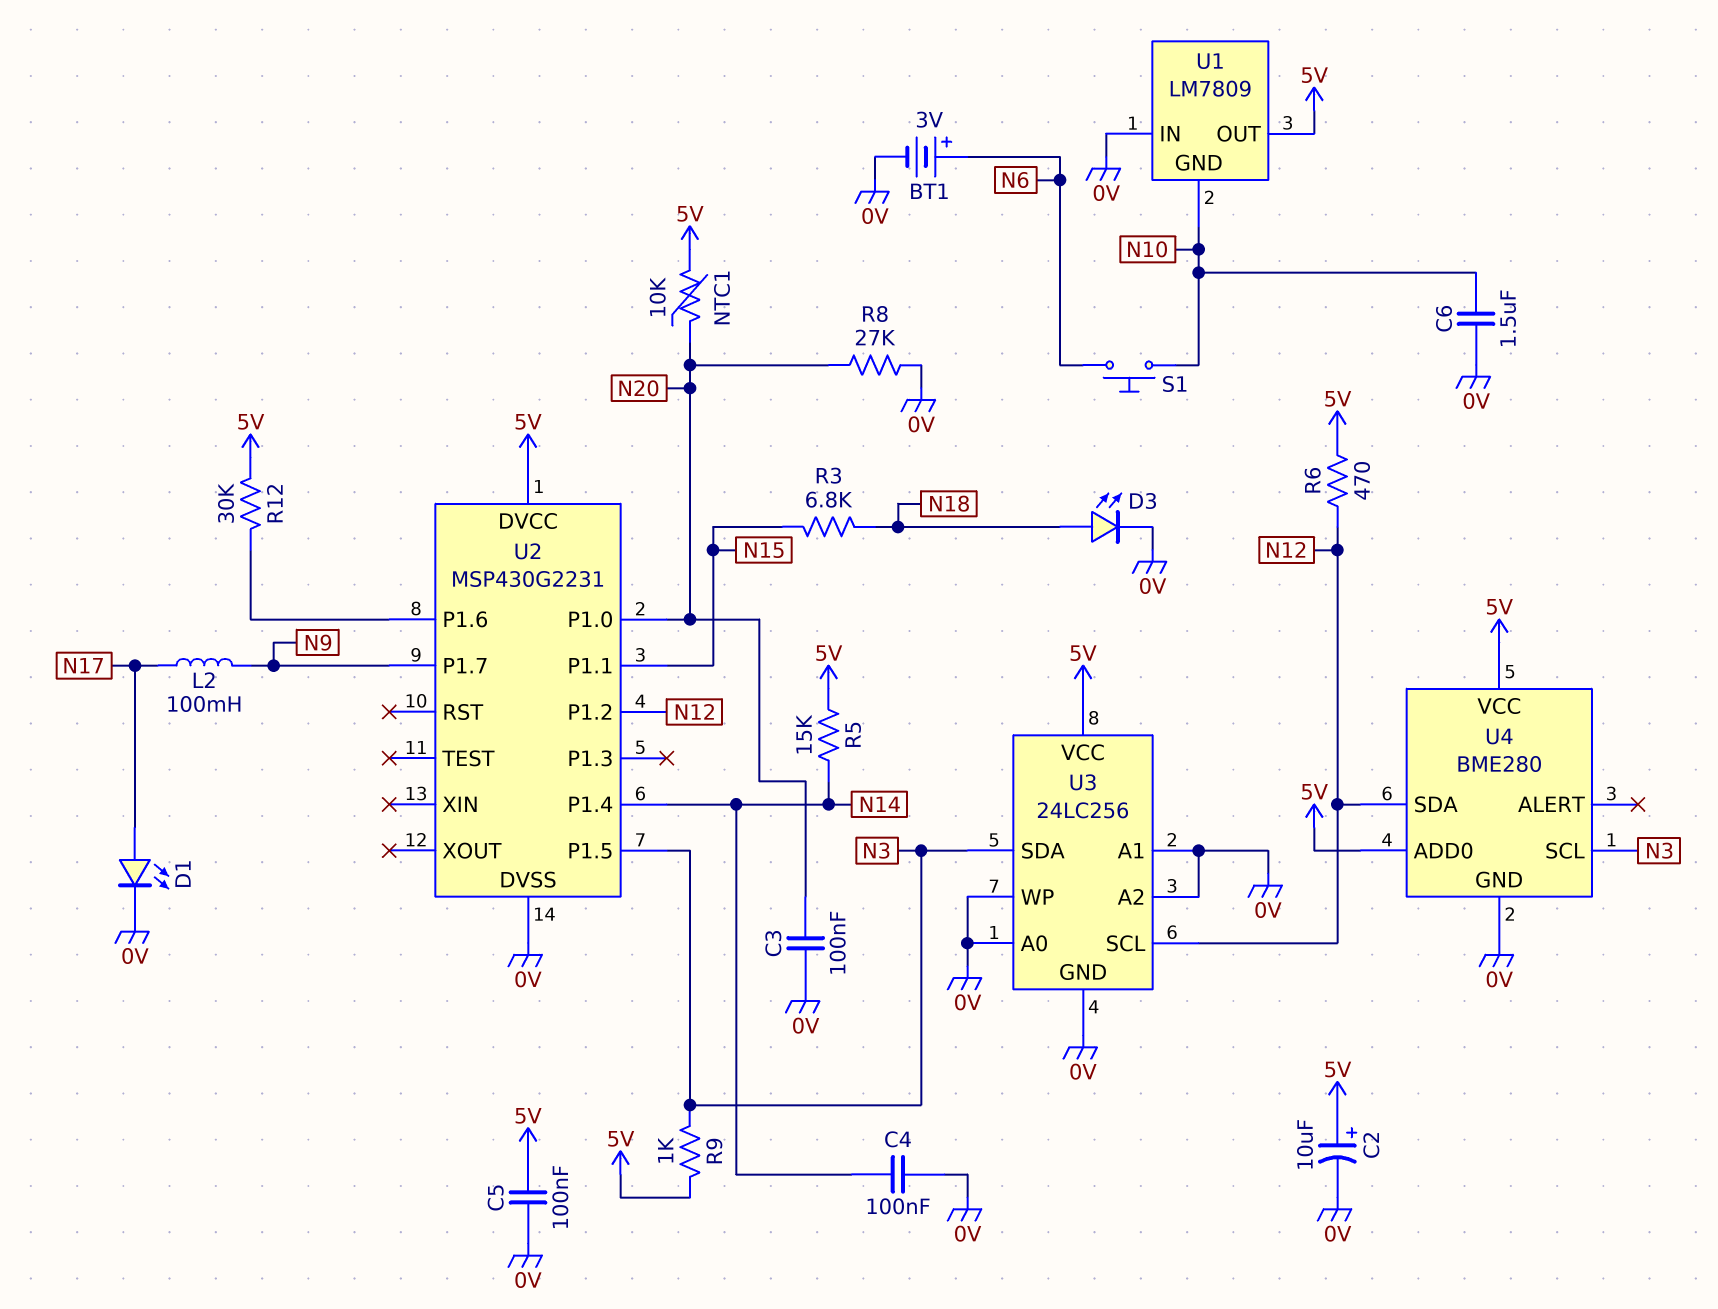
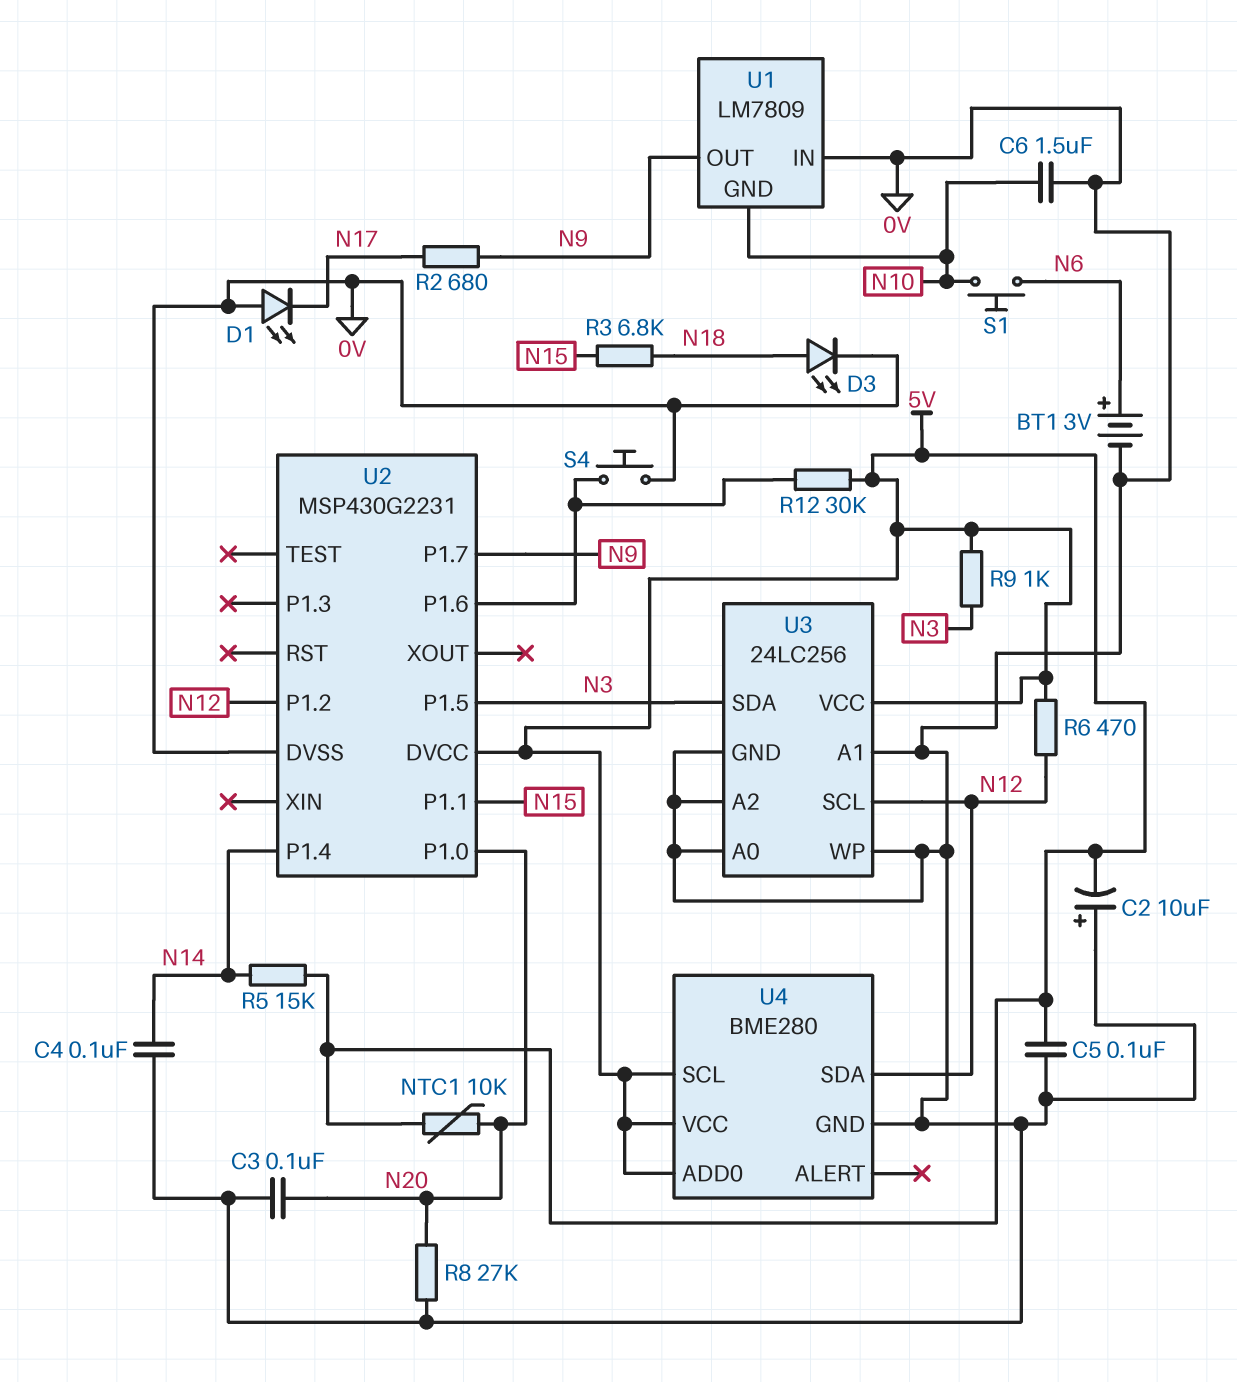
C2: 10uF (plus 5V, minus 0V) -> 10uF (plus 0V, minus 5V)
D1: LED (A N17, K 0V) -> LED (A 0V, K N17)
L2: 100mH (N9, N17) -> none
R2: none -> 680 (N9, N17)
S4: none -> button (0V, U2/P1.6)
U1 pin OUT: 5V -> N9
U4 pin SCL: N3 -> 5V

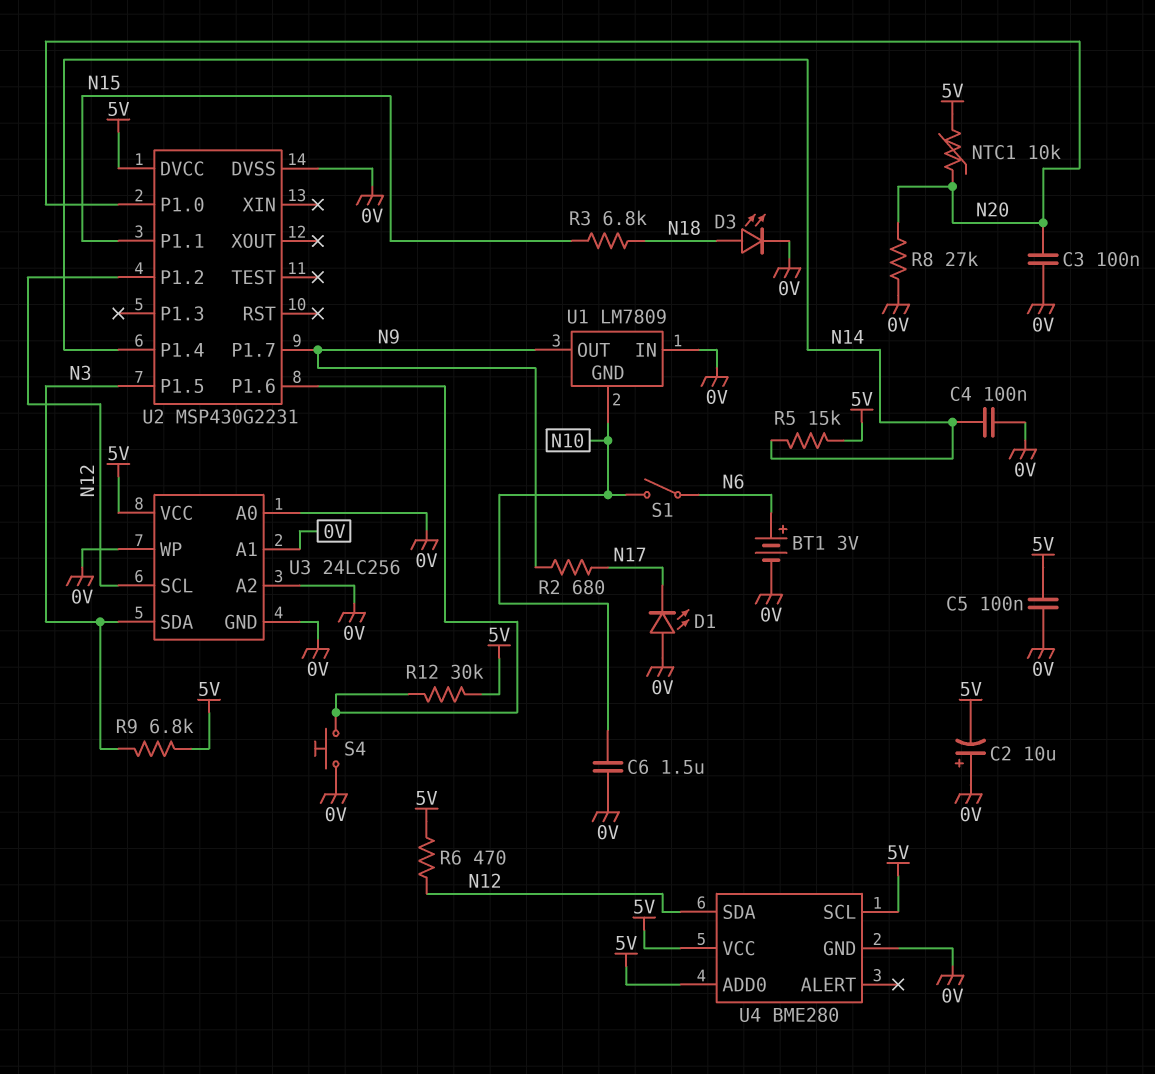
R9: 1k (5V, N3) -> 6.8k (5V, N3)
S1: button (N6, N10) -> switch (N6, N10)

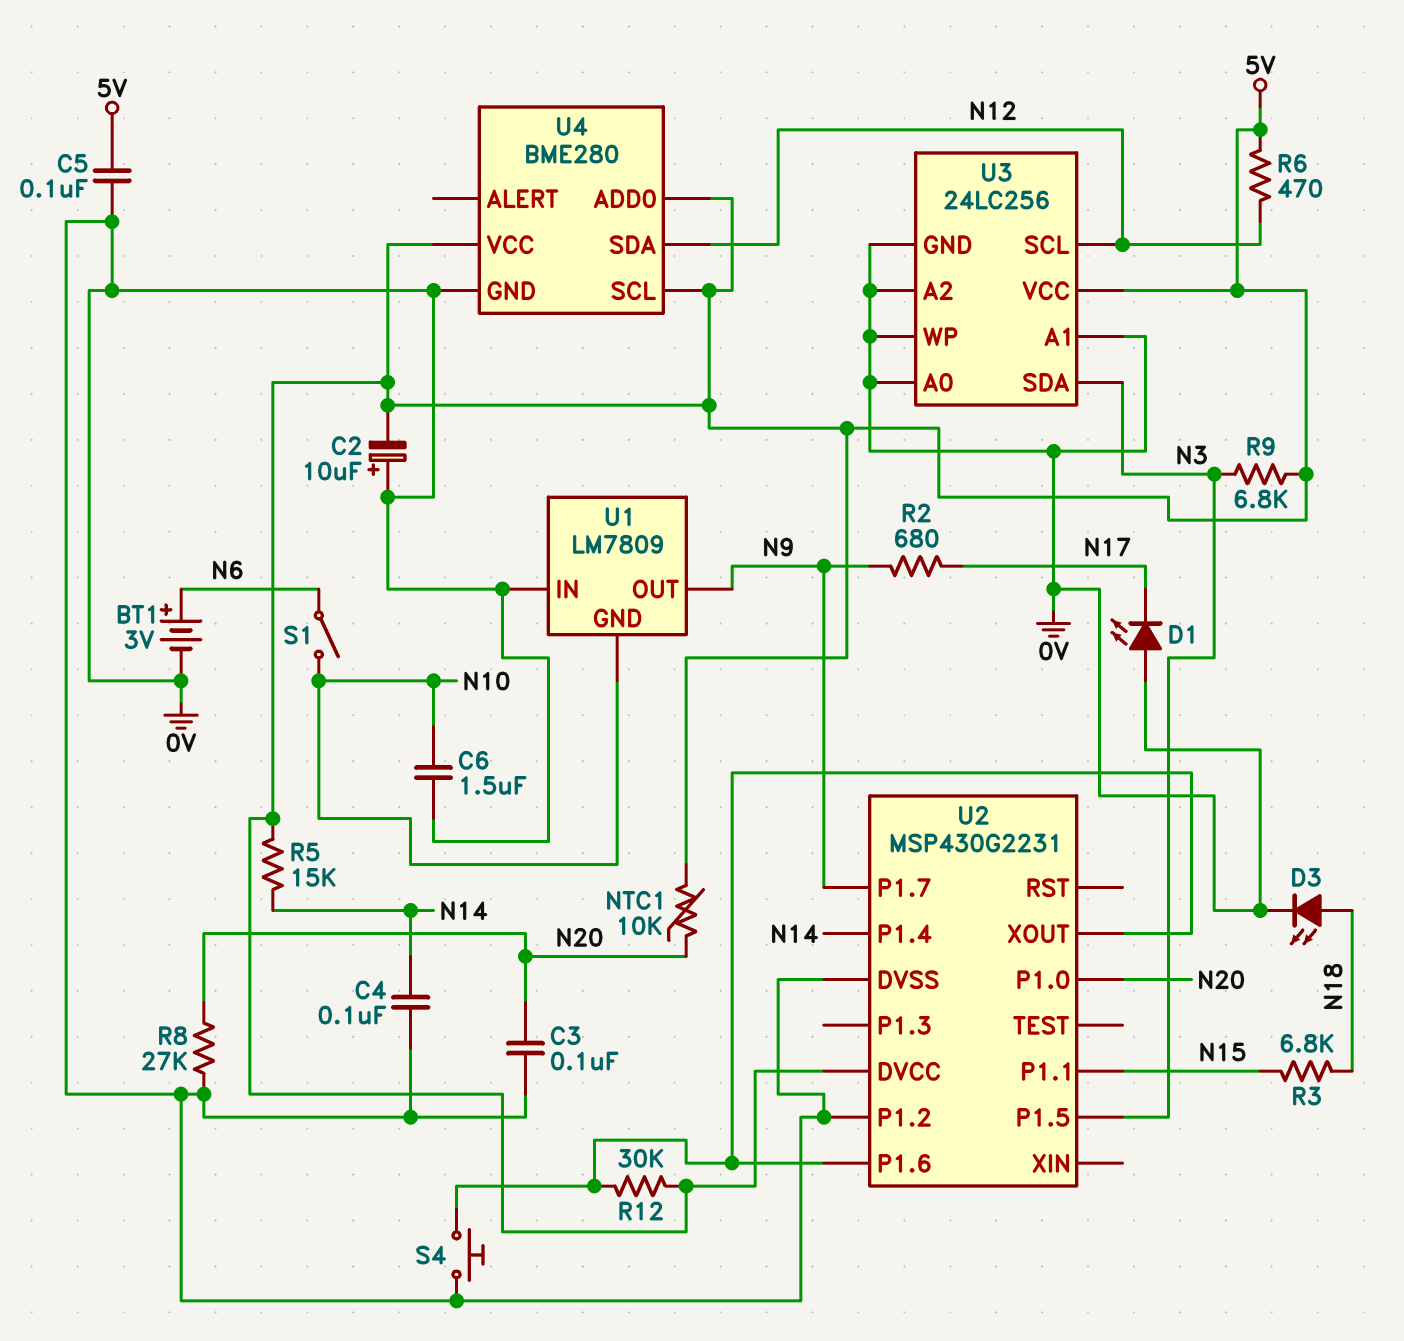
U2 pin P1.2: N12 -> 0V
U2 pin XOUT: none -> U2/P1.6

